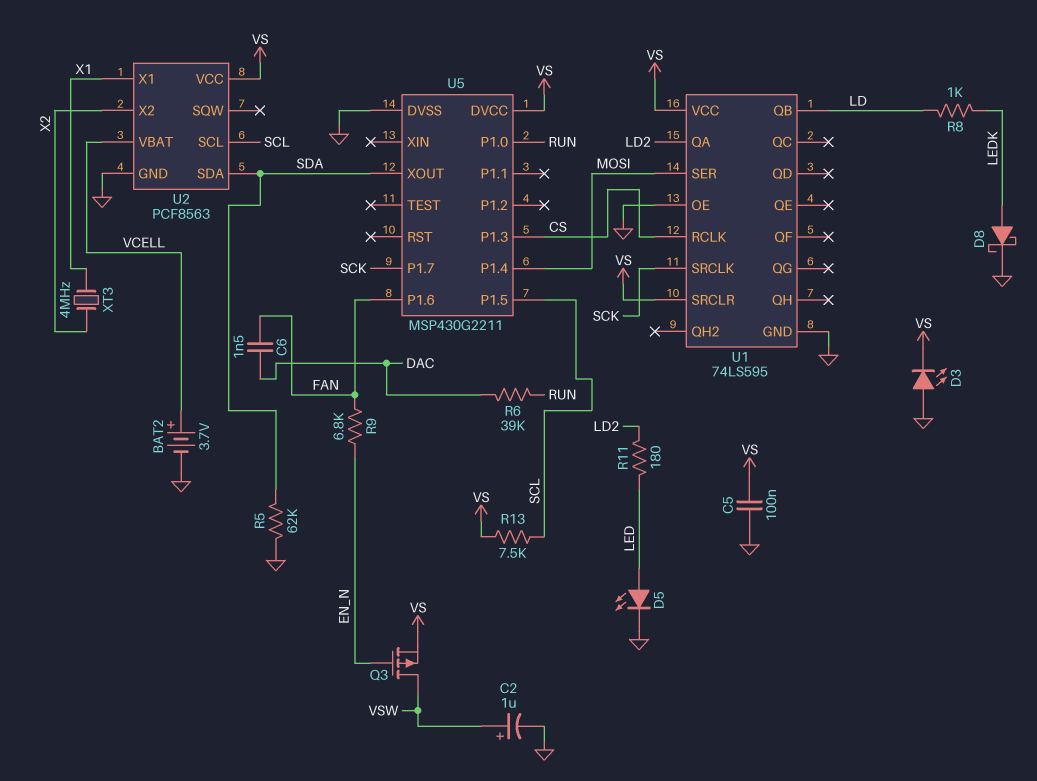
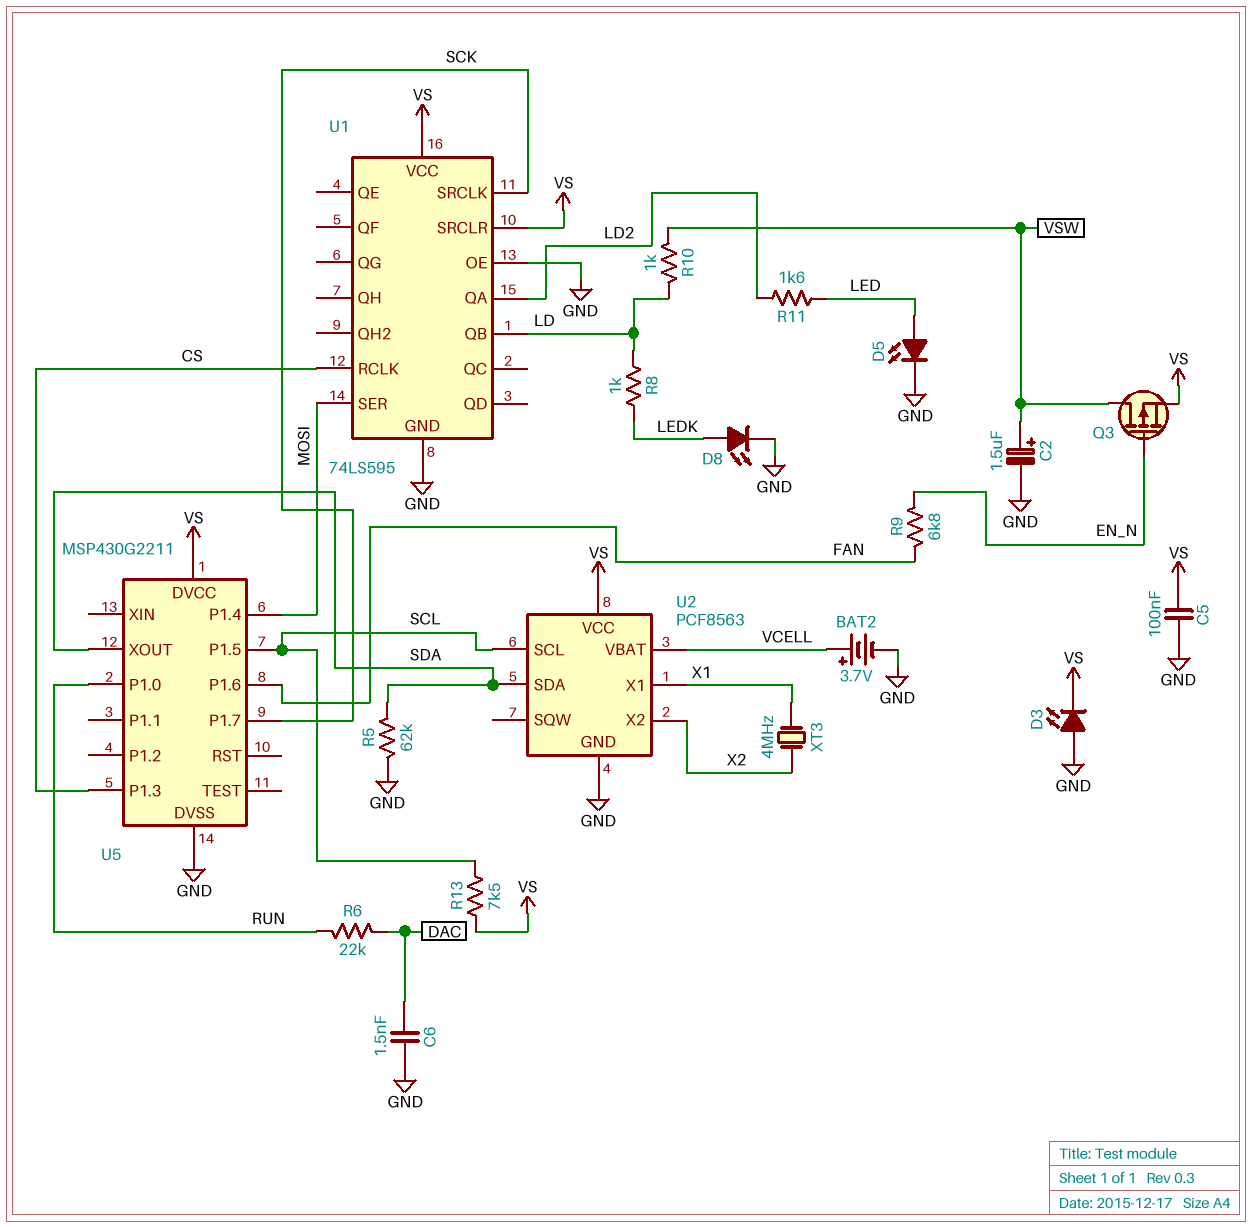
C2: 1uF (plus VSW, minus GND) -> 1.5uF (plus VSW, minus GND)
C6: 1.5nF (DAC, FAN) -> 1.5nF (DAC, GND)
D8: schottky (A LEDK, K GND) -> LED (A LEDK, K GND)
R6: 39k (DAC, RUN) -> 22k (DAC, RUN)
R10: none -> 1k (LD, VSW)
R11: 180 (LD2, LED) -> 1.6k (LD2, LED)

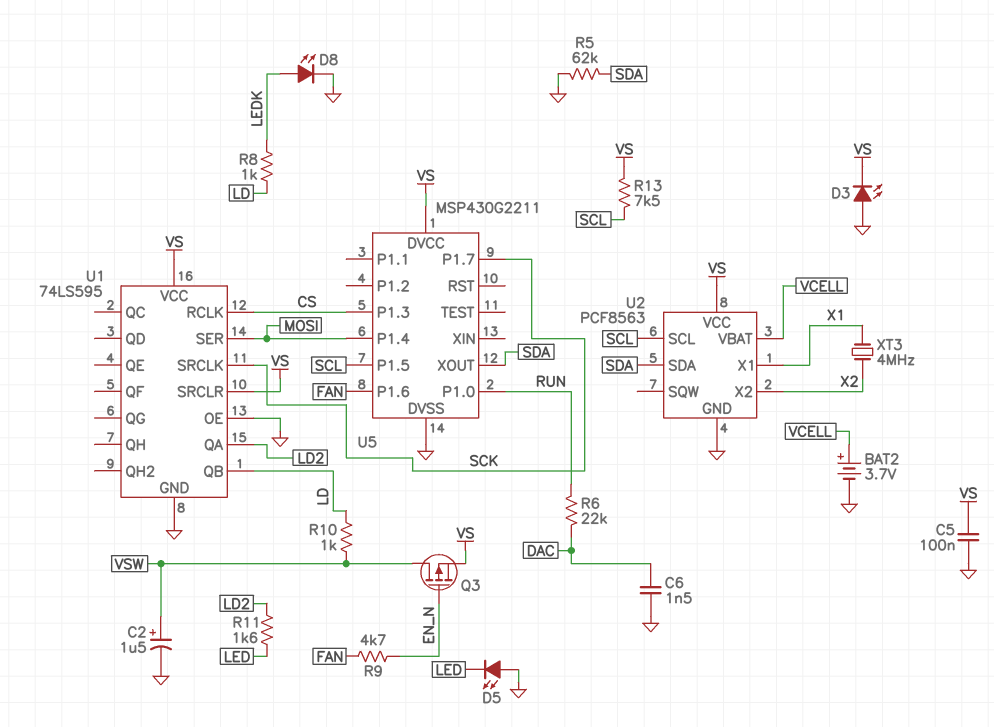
D5: LED (A LED, K GND) -> LED (A GND, K LED)
R9: 6.8k (EN_N, FAN) -> 4.7k (EN_N, FAN)

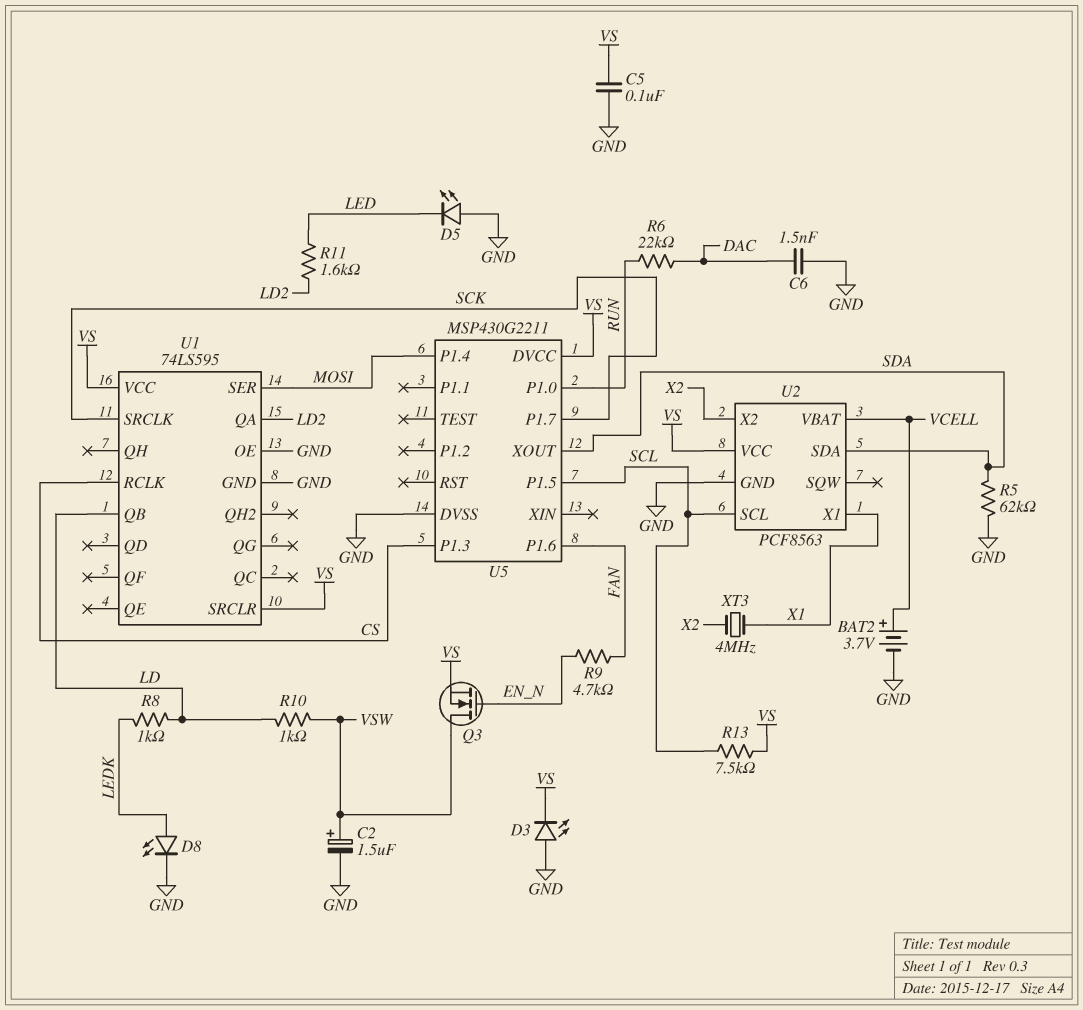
Q3: PMOS (G EN_N, D VSW, S VS) -> NMOS (G EN_N, D VSW, S VS)

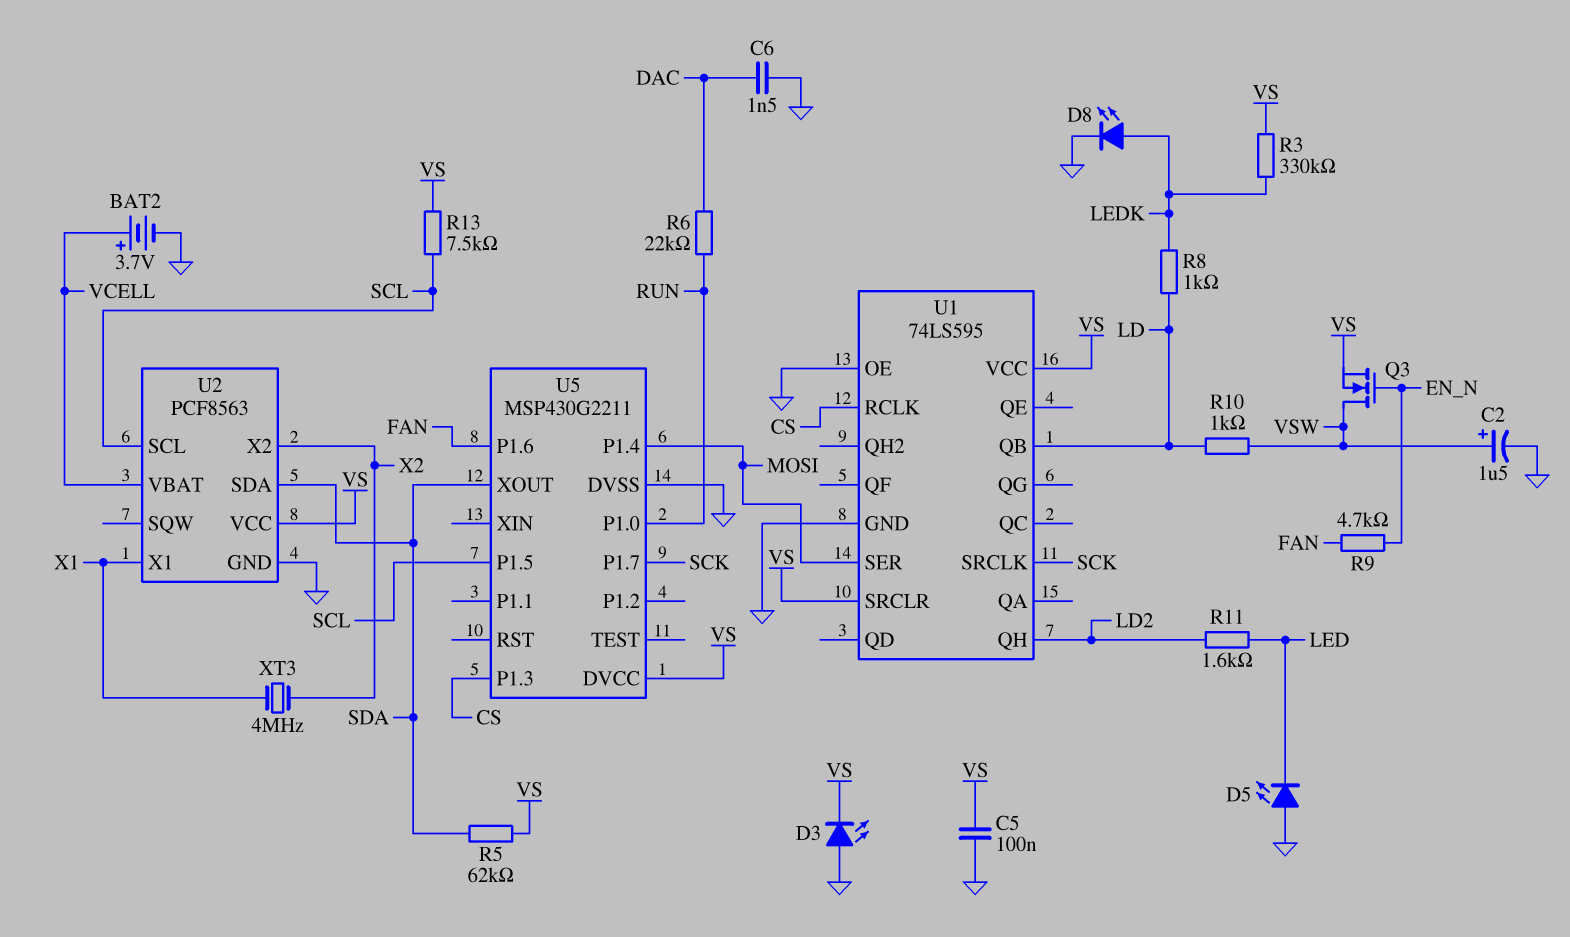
R3: none -> 330k (LEDK, VS)
R5: 62k (GND, SDA) -> 62k (SDA, VS)
U1 pin QA: LD2 -> none
U1 pin QH: none -> LD2

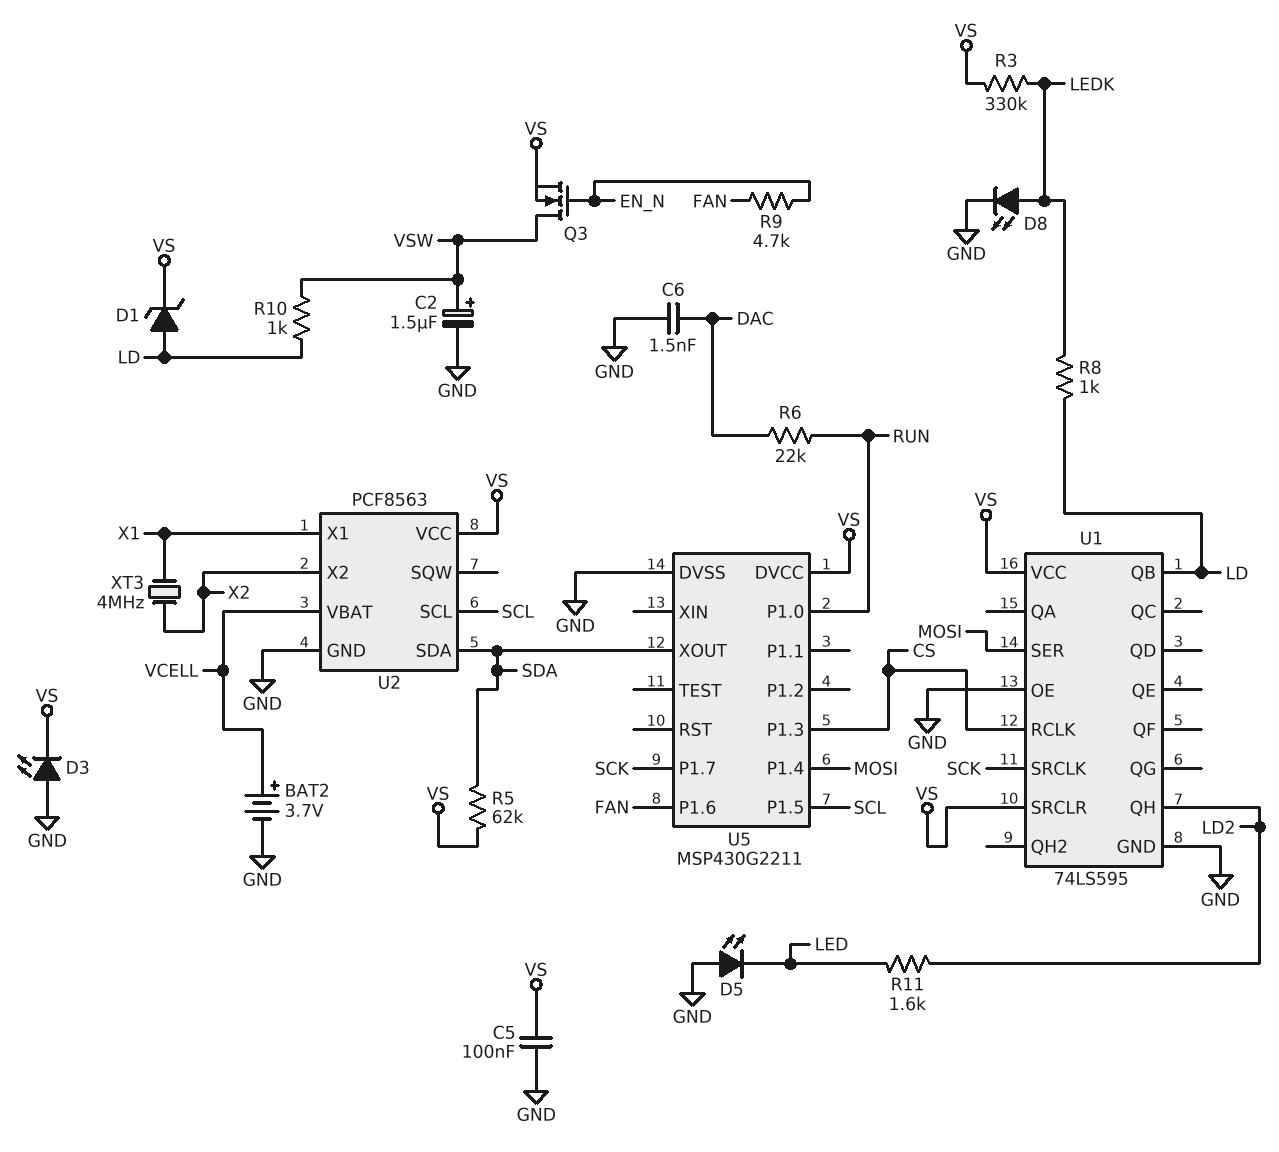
D1: none -> zener (A LD, K VS)
R13: 7.5k (SCL, VS) -> none

